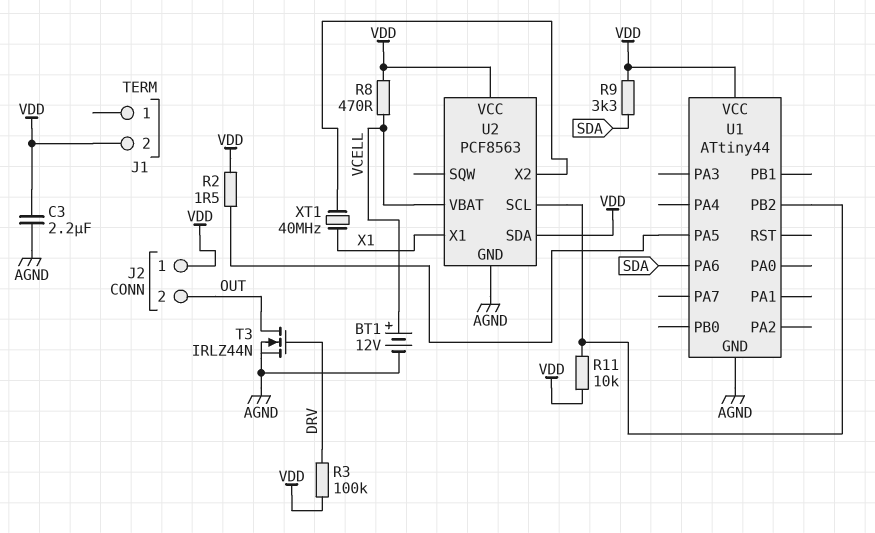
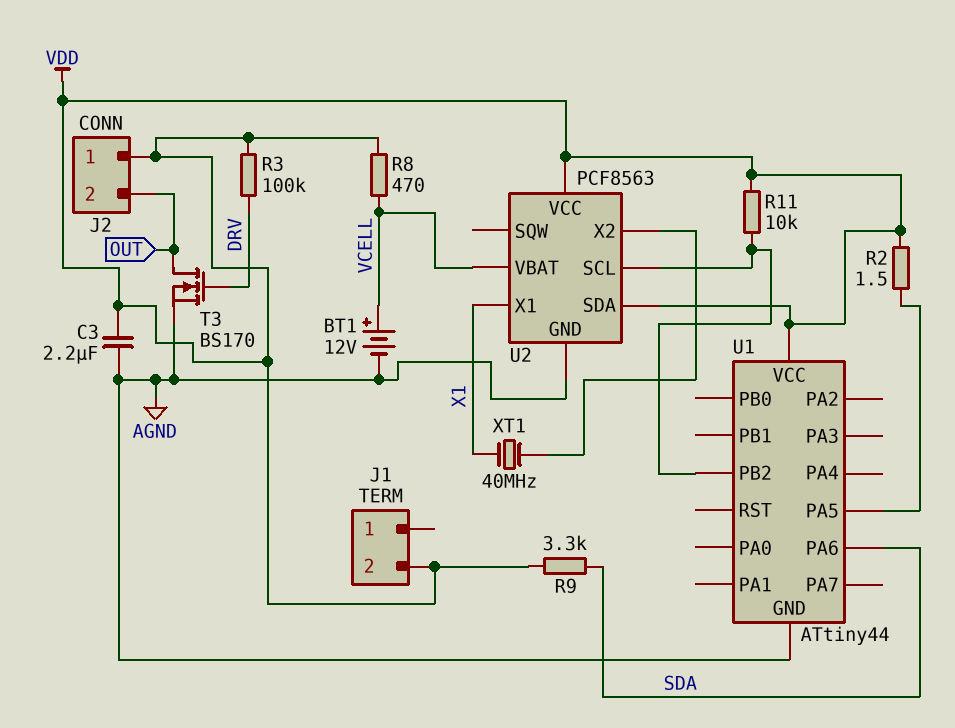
T3: NMOS IRLZ44N (G DRV, D OUT, S AGND) -> NMOS BS170 (G DRV, D OUT, S AGND)

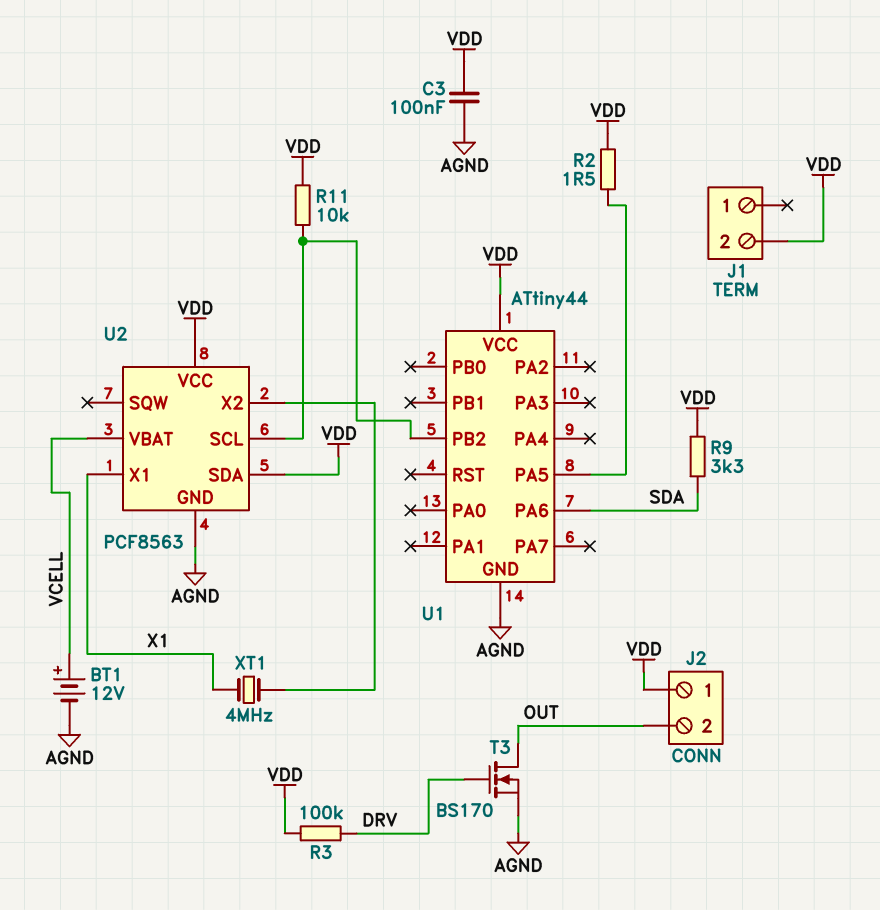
C3: 2.2uF (AGND, VDD) -> 100nF (AGND, VDD)
R8: 470 (VCELL, VDD) -> none
XT1: 40MHz (U2/X2, X1) -> 4MHz (U2/X2, X1)

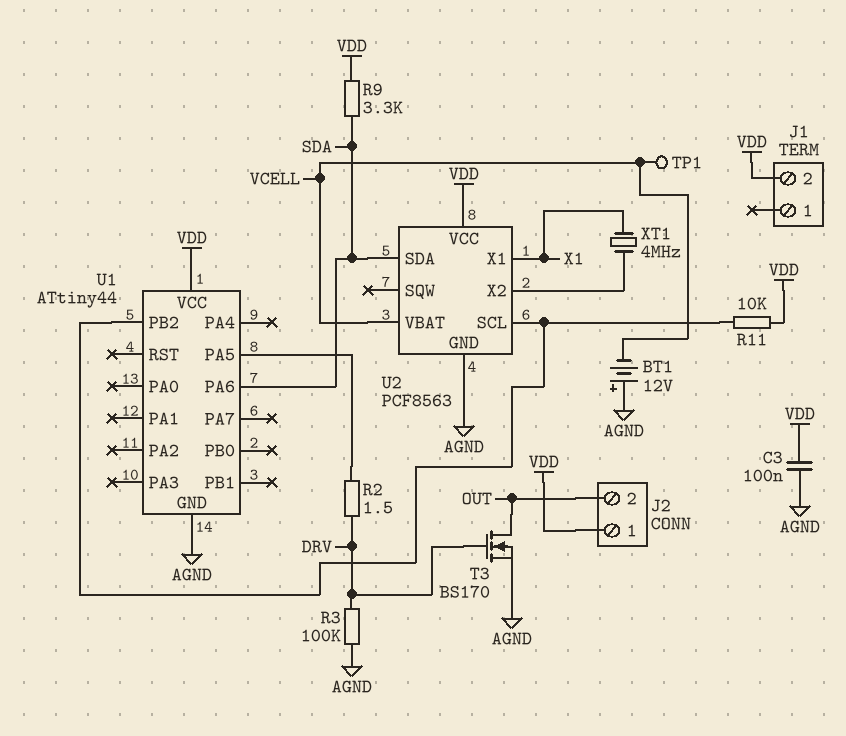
BT1: 12V (plus VCELL, minus AGND) -> 12V (plus AGND, minus VCELL)
R2: 1.5 (U1/PA5, VDD) -> 1.5 (DRV, U1/PA5)
R3: 100k (DRV, VDD) -> 100k (AGND, DRV)
TP1: none -> test point (VCELL)
U2 pin SDA: VDD -> SDA

